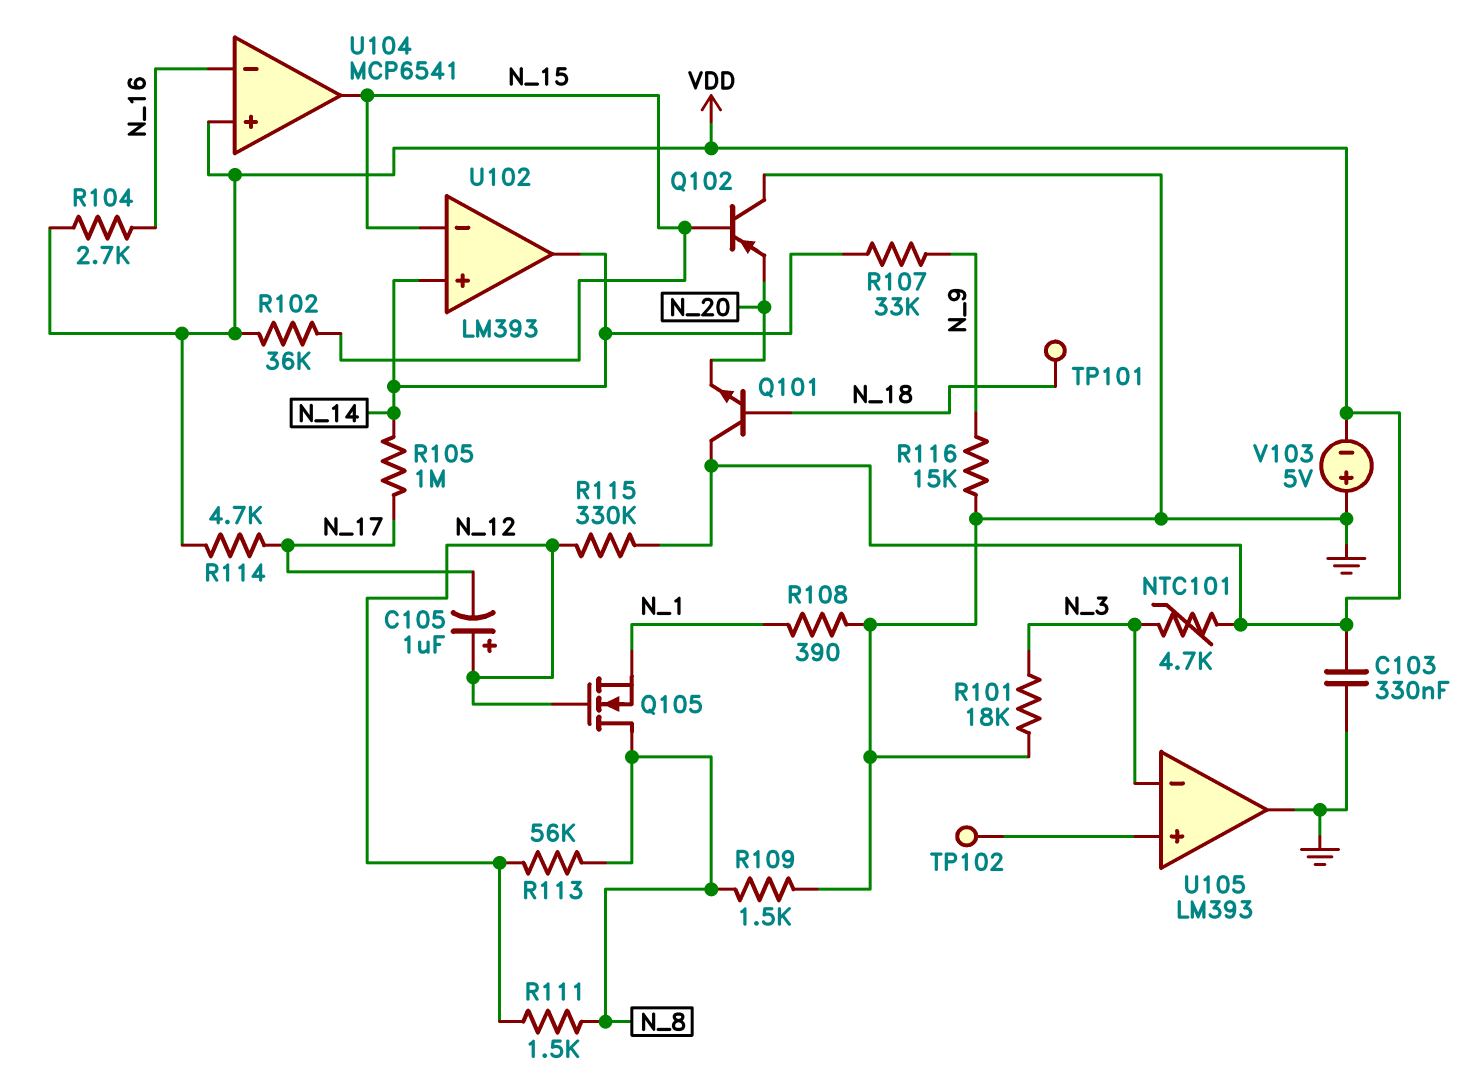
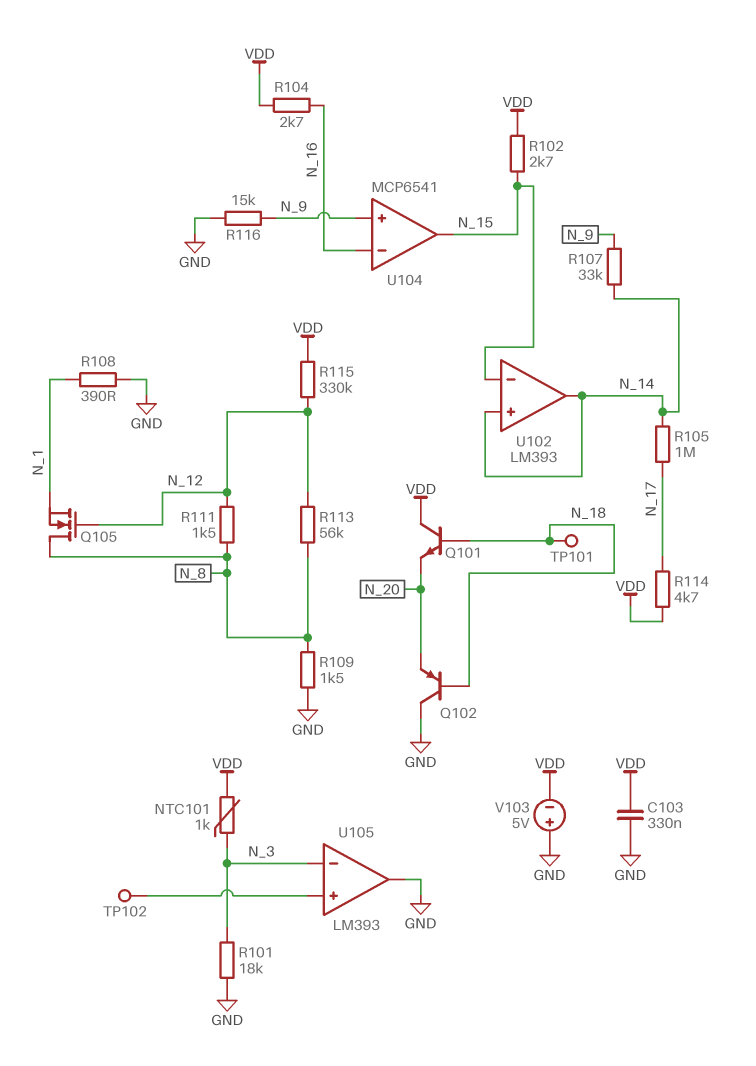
C105: 1uF (plus N_12, minus N_17) -> none
NTC101: 4.7k (N_3, VDD) -> 1k (N_3, VDD)
Q102: PNP (B N_15, C GND, E N_20) -> PNP (B N_18, C GND, E N_20)
R102: 36k (N_15, VDD) -> 2.7k (N_15, VDD)
U104 pin in+: VDD -> N_9

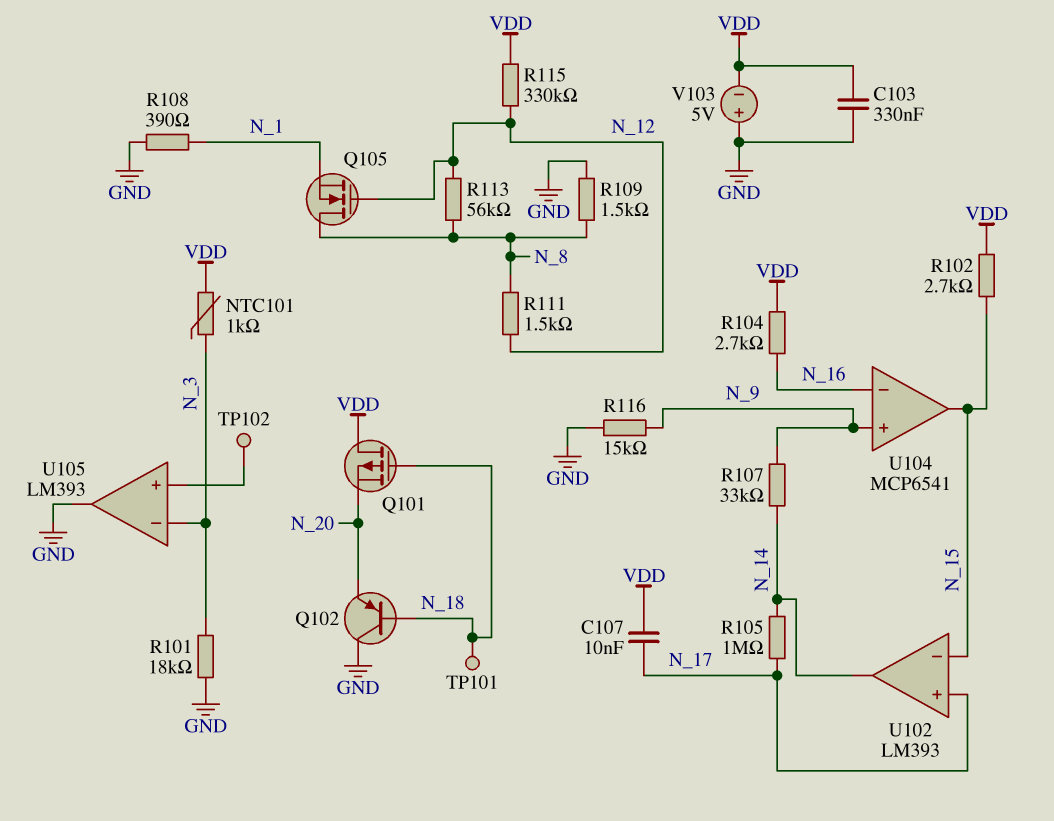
C107: none -> 10nF (N_17, VDD)
Q101: NPN (B N_18, C VDD, E N_20) -> PMOS (G N_18, D VDD, S N_20)
R114: 4.7k (N_17, VDD) -> none
U102 pin in+: N_14 -> N_17

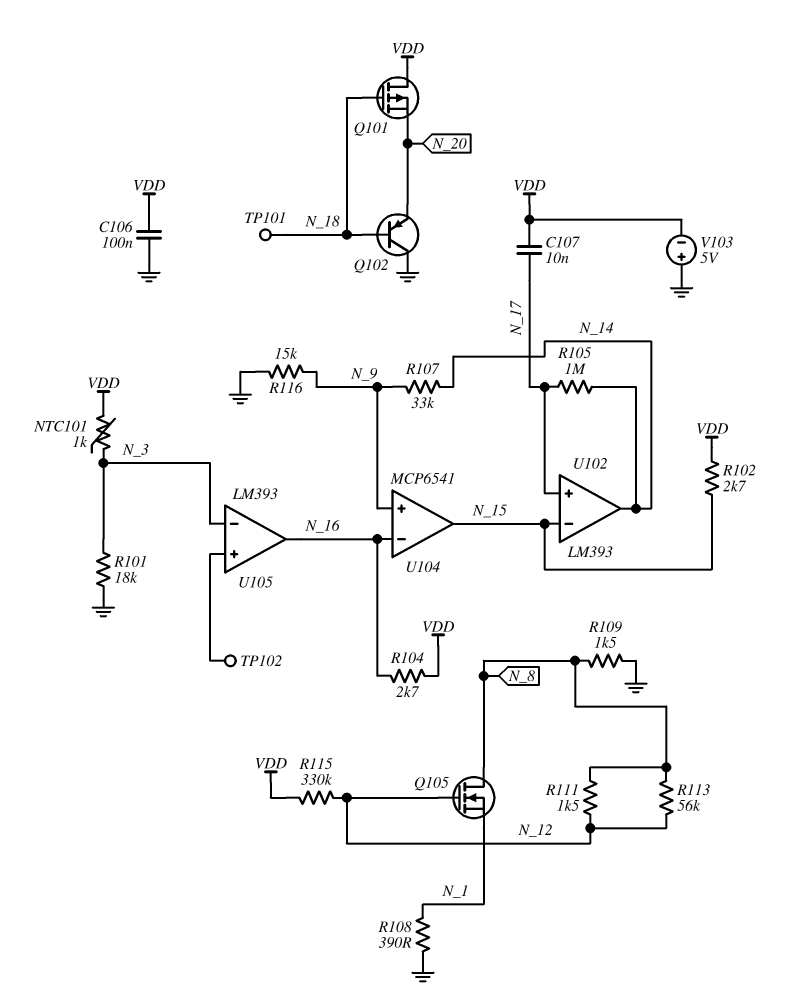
C103: 330nF (GND, VDD) -> none
C106: none -> 100nF (GND, VDD)
U105 pin out: GND -> N_16

